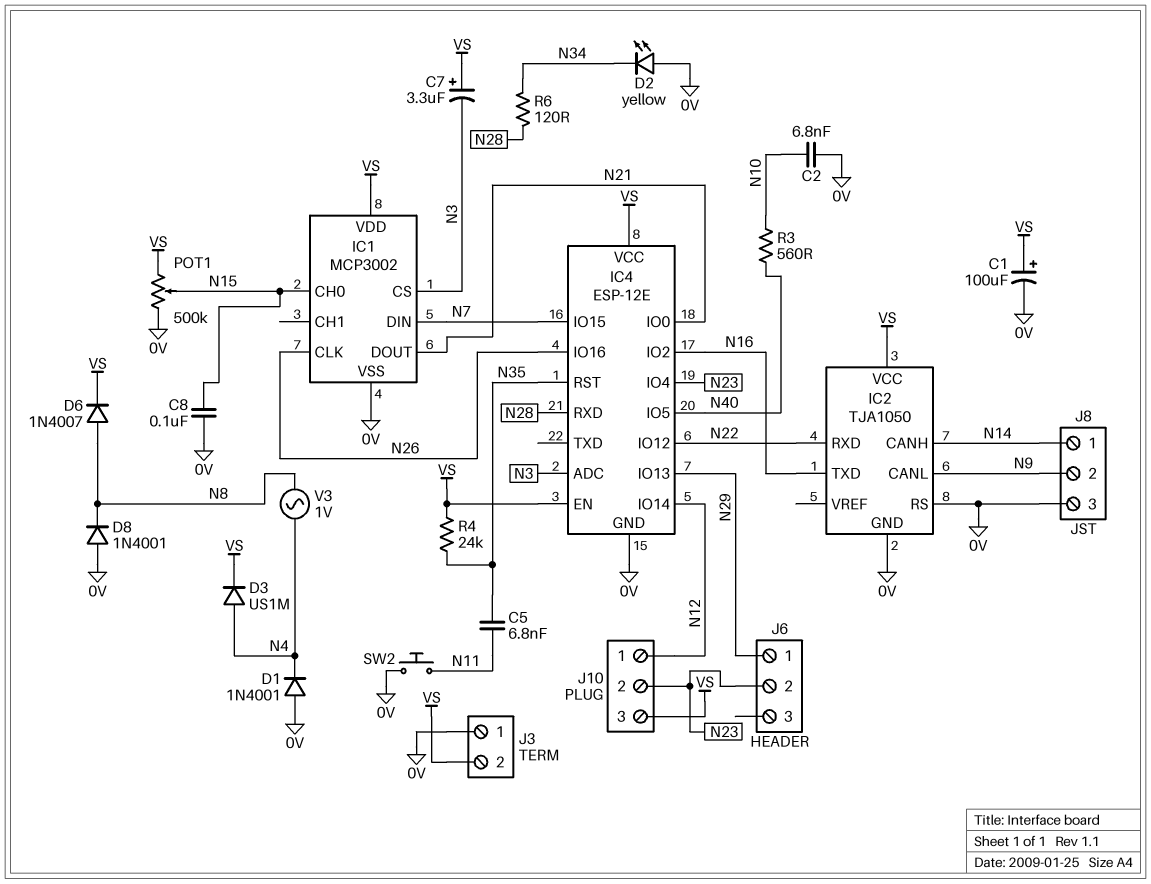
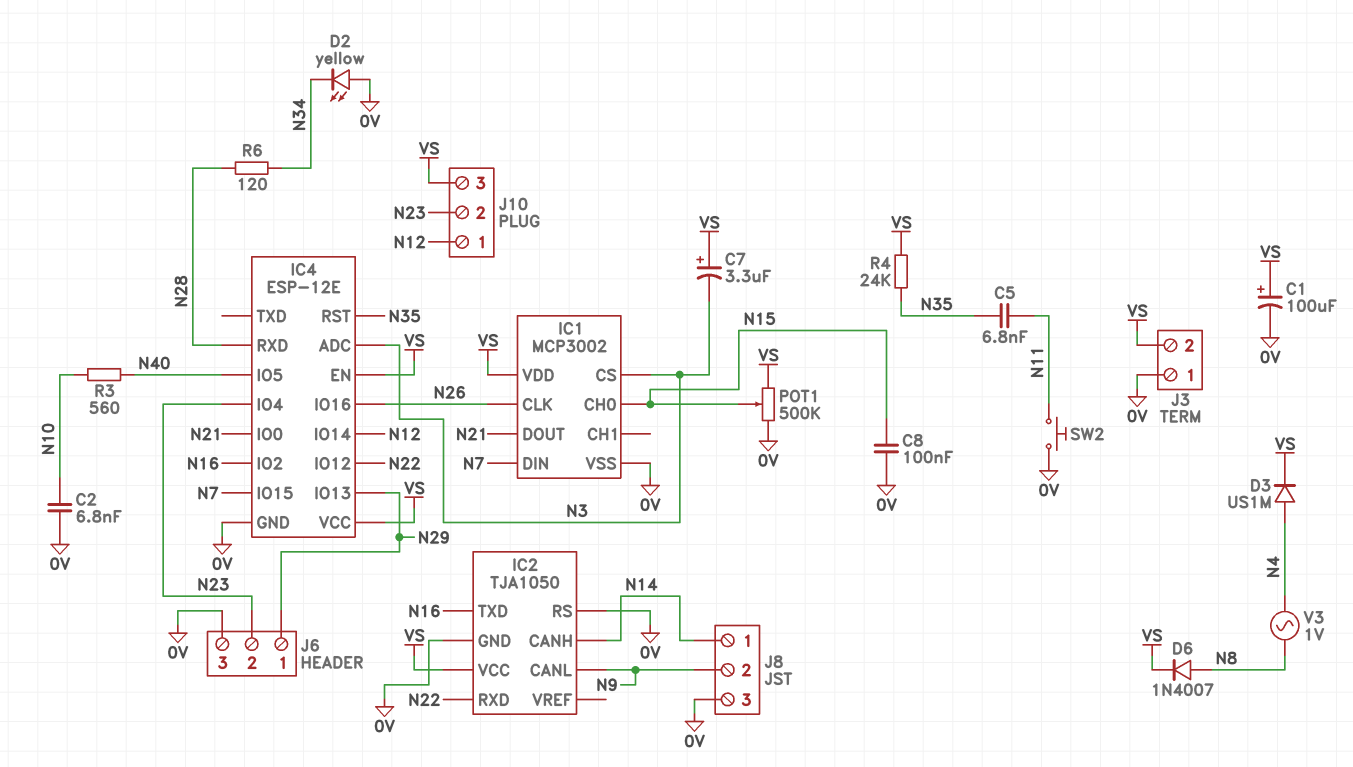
D1: diode 1N4001 (A 0V, K N4) -> none
D8: diode 1N4001 (A 0V, K N8) -> none
J6 pin 3: none -> 0V

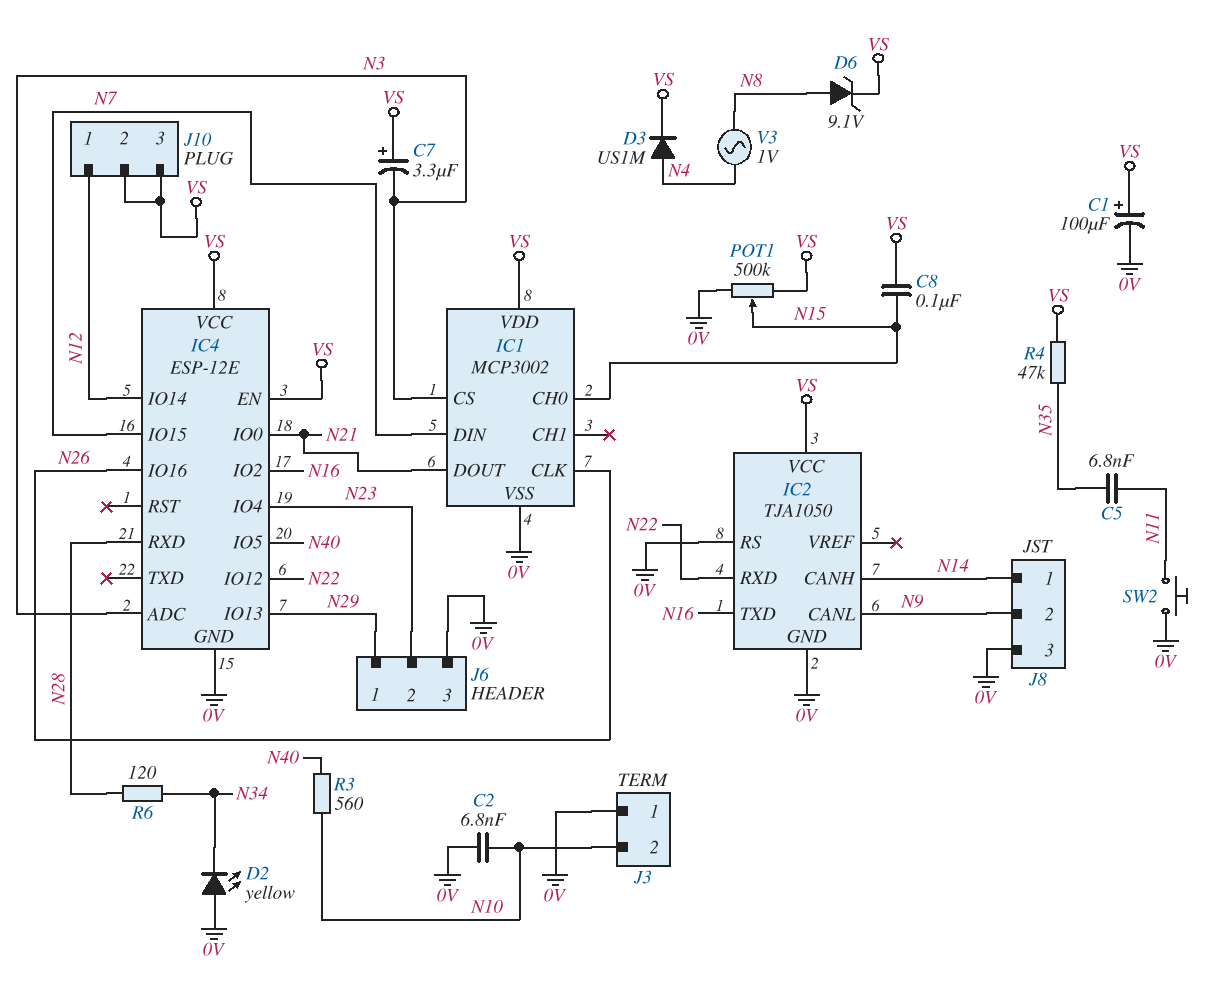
C8: 100nF (0V, N15) -> 100nF (N15, VS)
D6: diode 1N4007 (A N8, K VS) -> zener 9.1V (A N8, K VS)
IC4 pin RST: N35 -> none
J3 pin 2: VS -> N10
J10 pin 2: N23 -> VS
R4: 24k (N35, VS) -> 47k (N35, VS)

